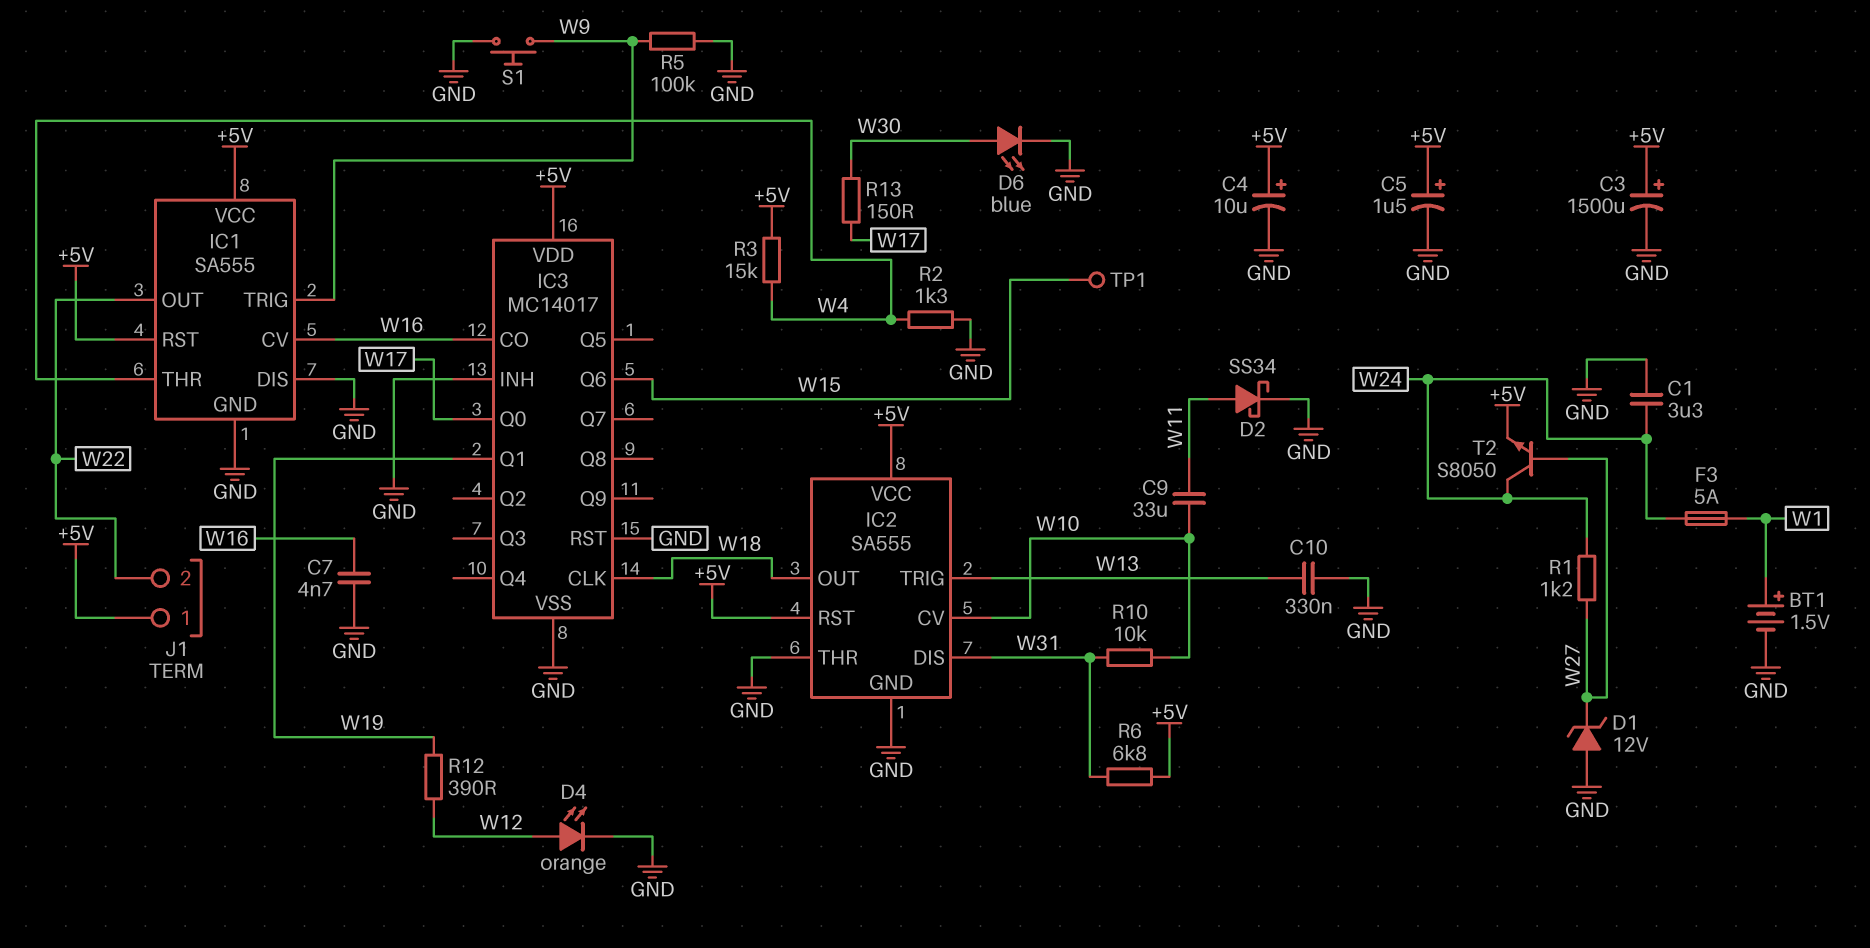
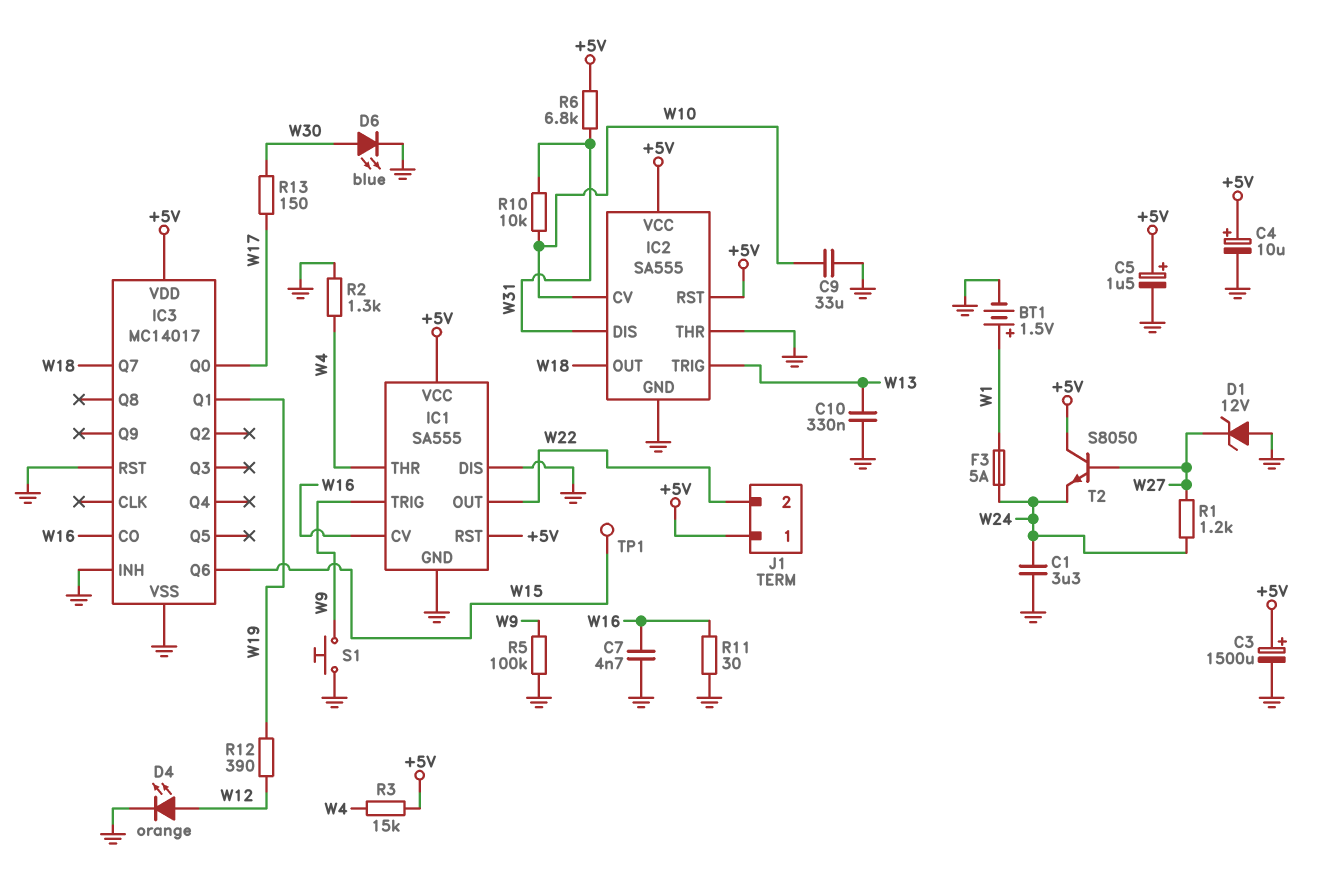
C9: 33uF (W10, W11) -> 33uF (GND, W10)
D2: schottky SS34 (A W11, K GND) -> none
IC3 pin CLK: W18 -> none
IC3 pin Q7: none -> W18
R11: none -> 30 (GND, W16)
T2: NPN S8050 (B W27, C W24, E +5V) -> NPN S8050 (B W27, C +5V, E W24)

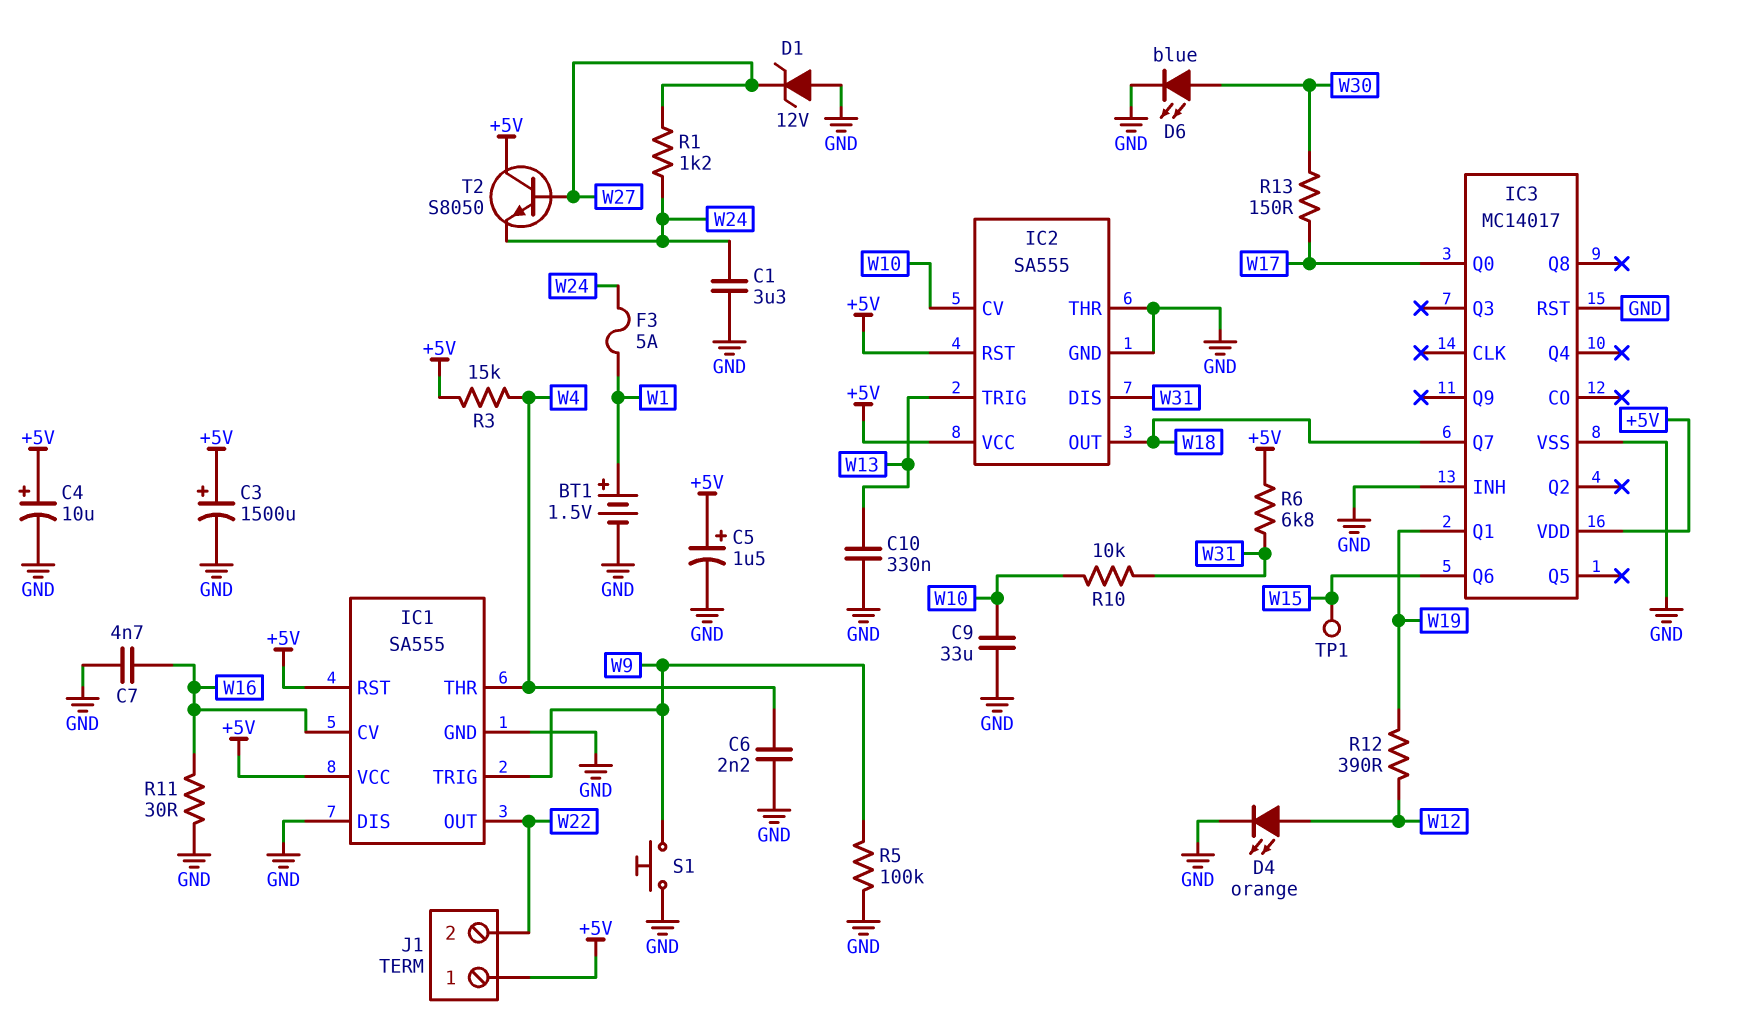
C6: none -> 2.2nF (GND, W4)
IC3 pin CO: W16 -> none
R2: 1.3k (GND, W4) -> none

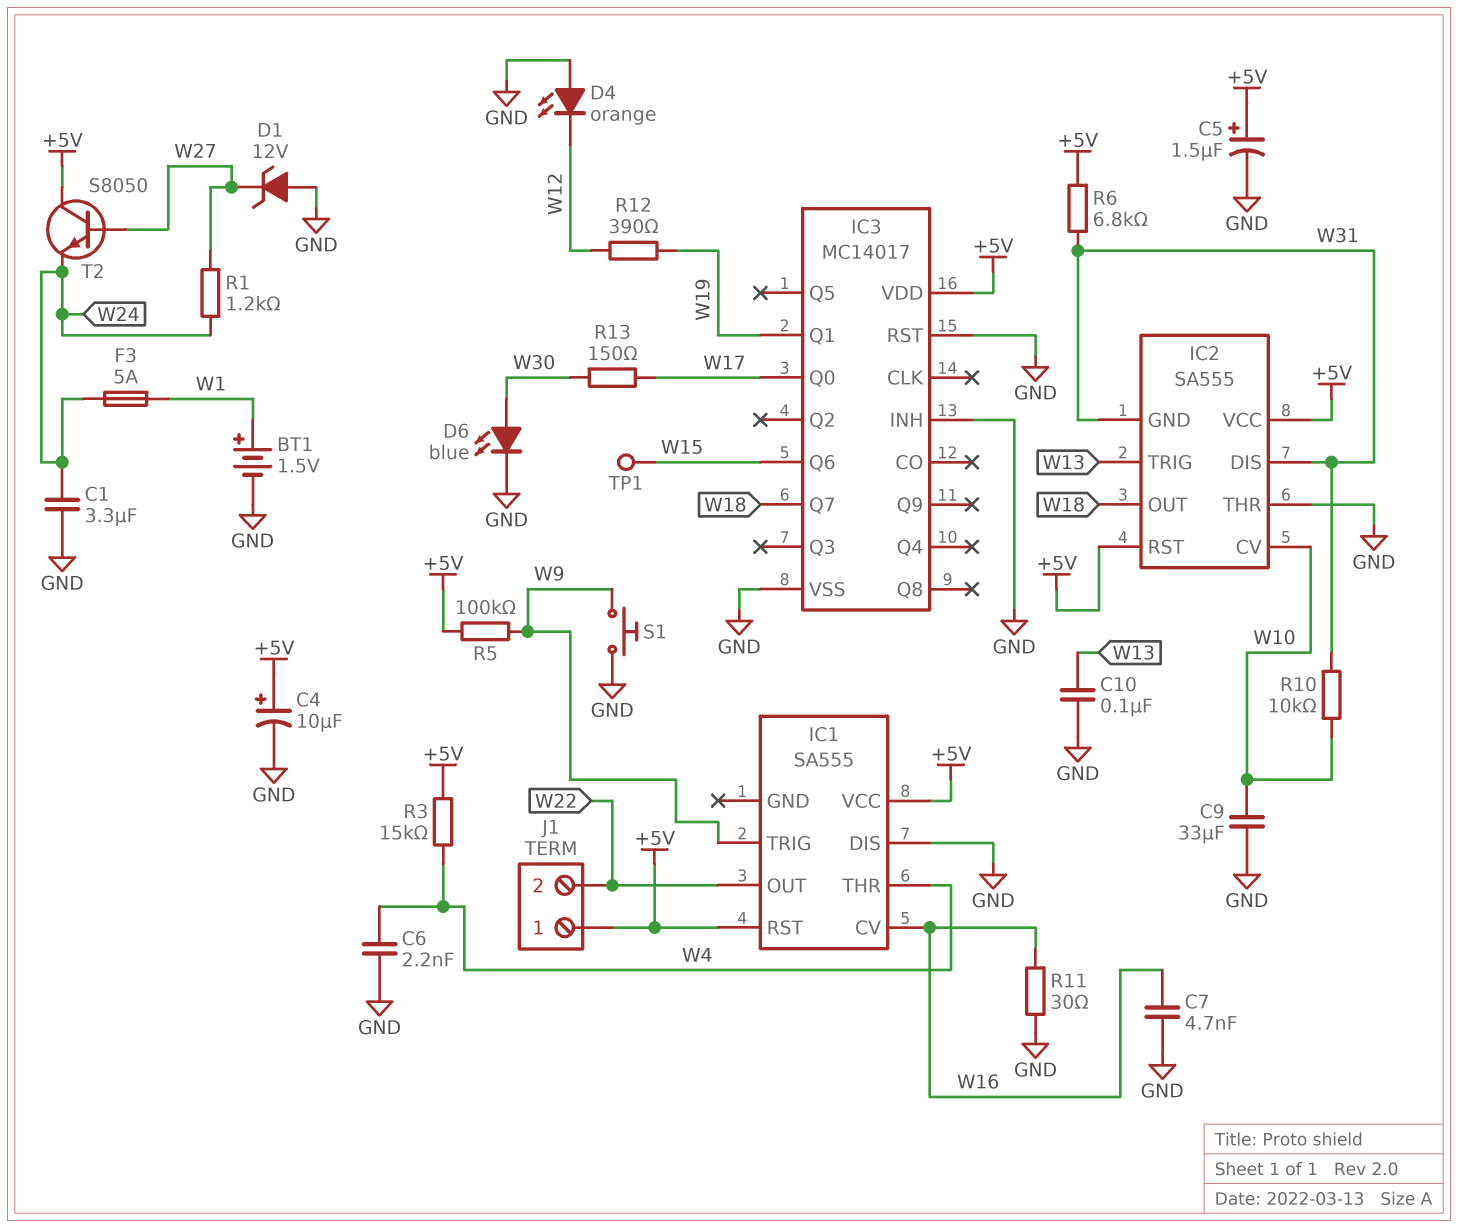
C3: 1500uF (plus +5V, minus GND) -> none
C10: 330nF (GND, W13) -> 100nF (GND, W13)
D4: LED orange (A W12, K GND) -> LED orange (A GND, K W12)
IC1 pin GND: GND -> none
IC2 pin GND: GND -> W31
R5: 100k (GND, W9) -> 100k (+5V, W9)

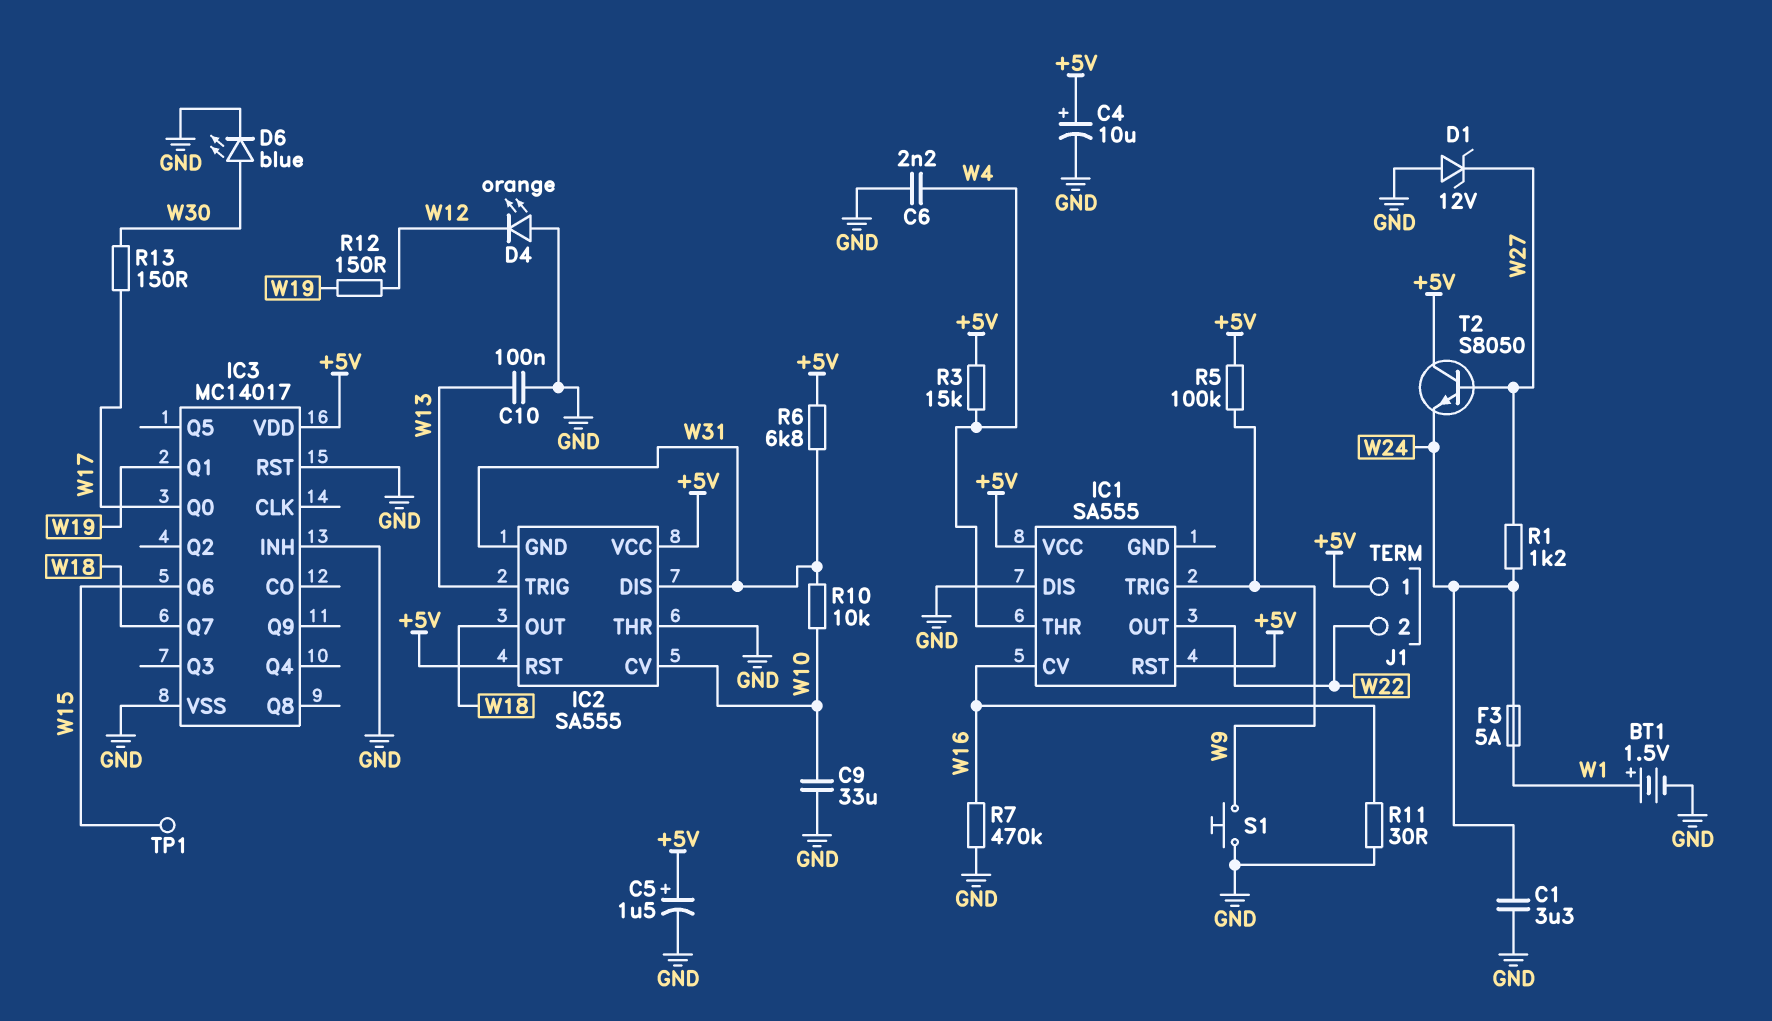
C7: 4.7nF (GND, W16) -> none
R7: none -> 470k (GND, W16)
R12: 390 (W12, W19) -> 150 (W12, W19)

